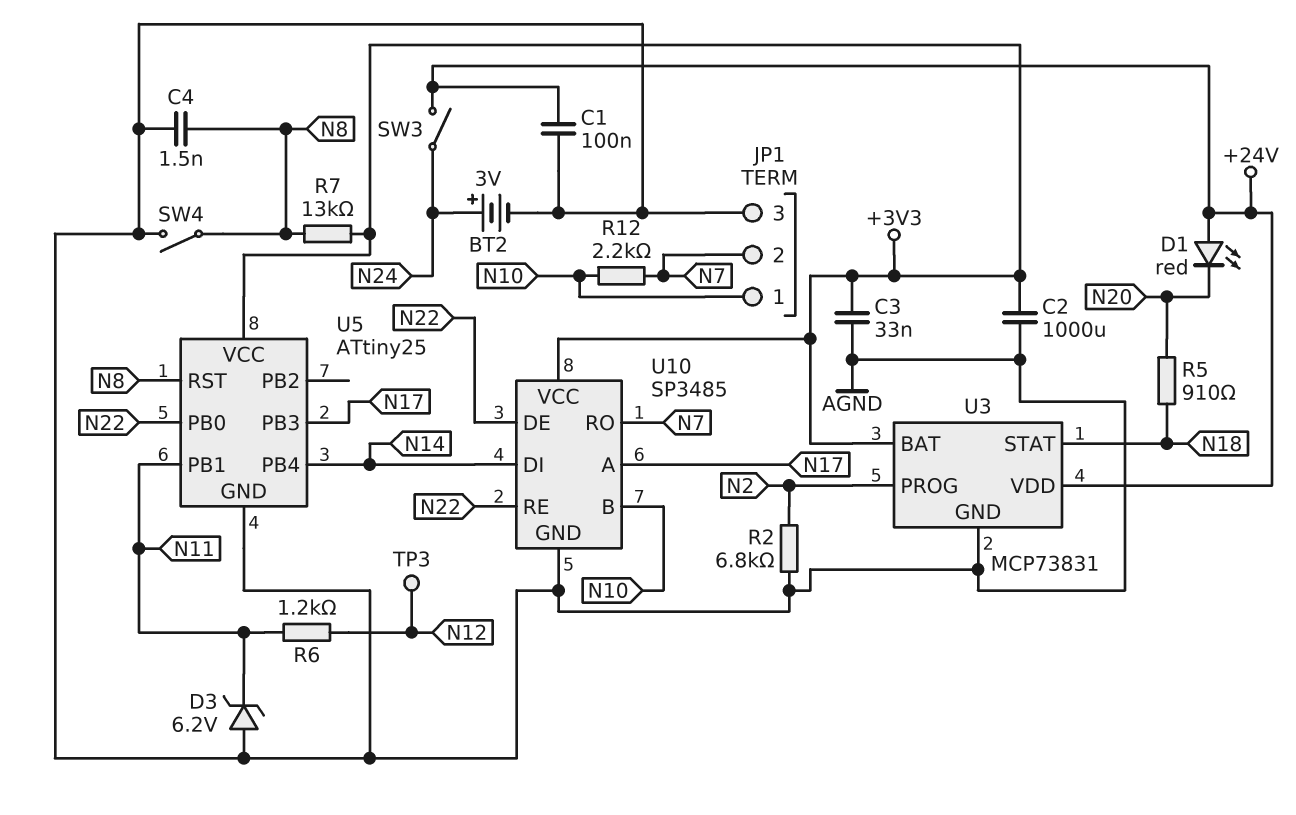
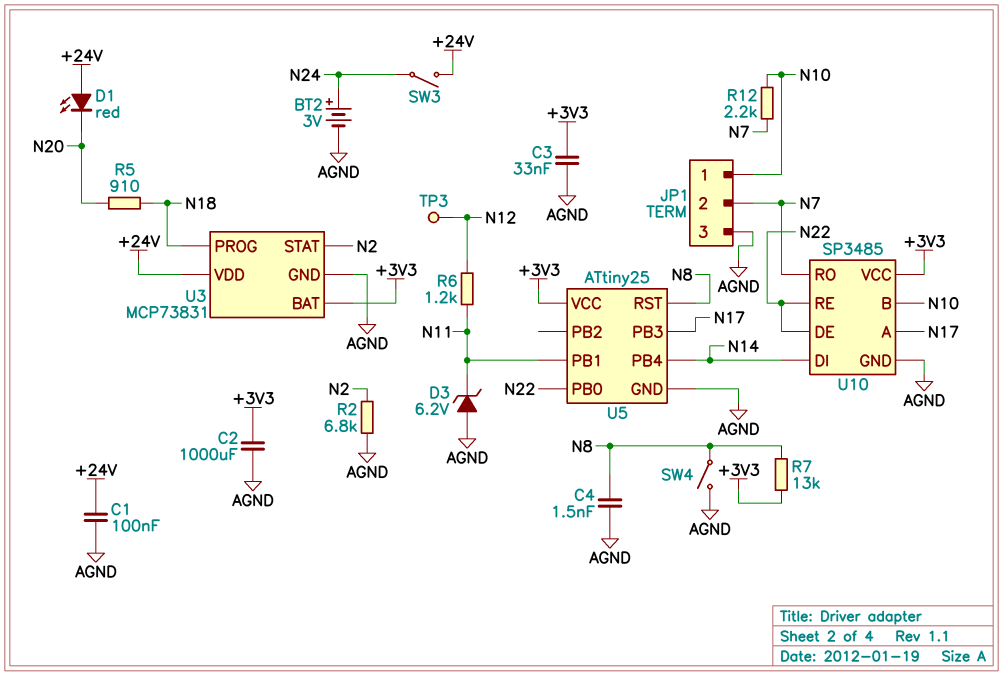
U3 pin PROG: N2 -> N18
U3 pin STAT: N18 -> N2

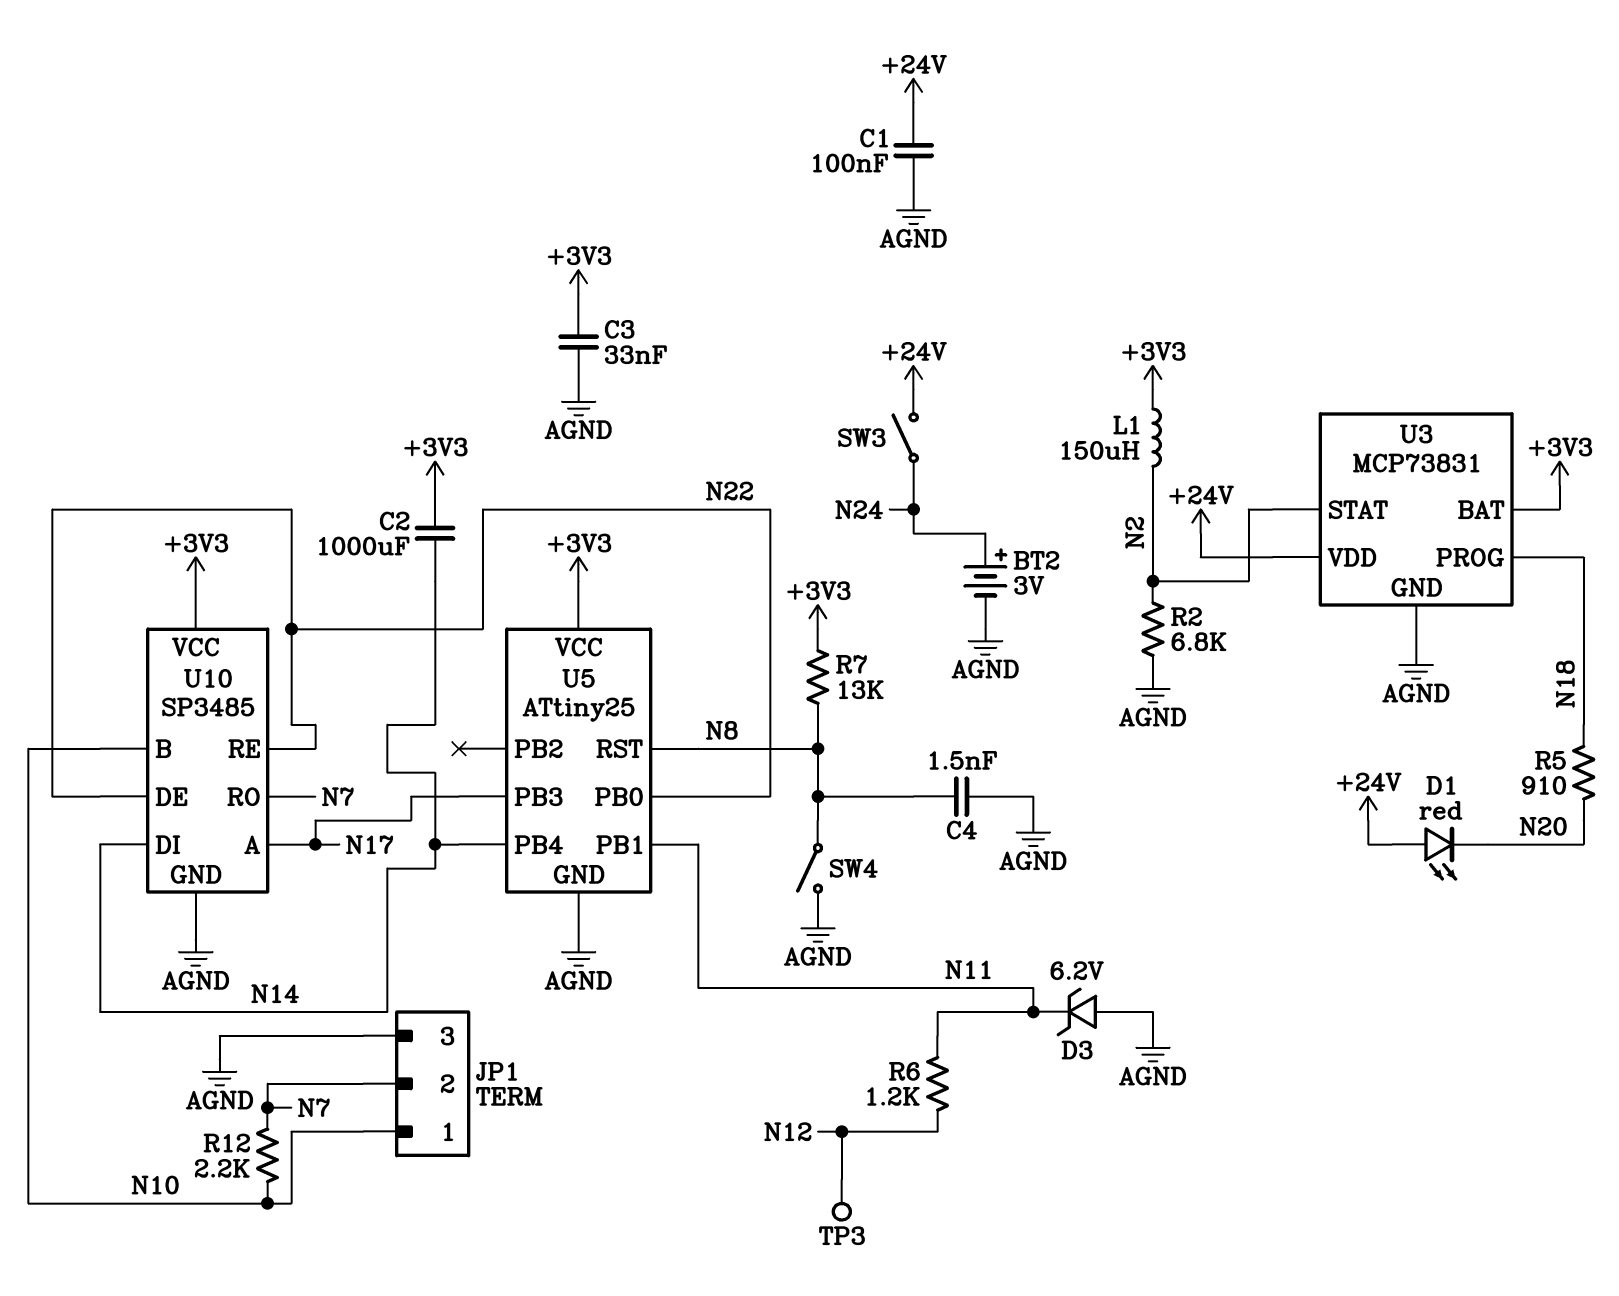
C2: 1000uF (+3V3, AGND) -> 1000uF (+3V3, N14)
L1: none -> 150uH (+3V3, N2)

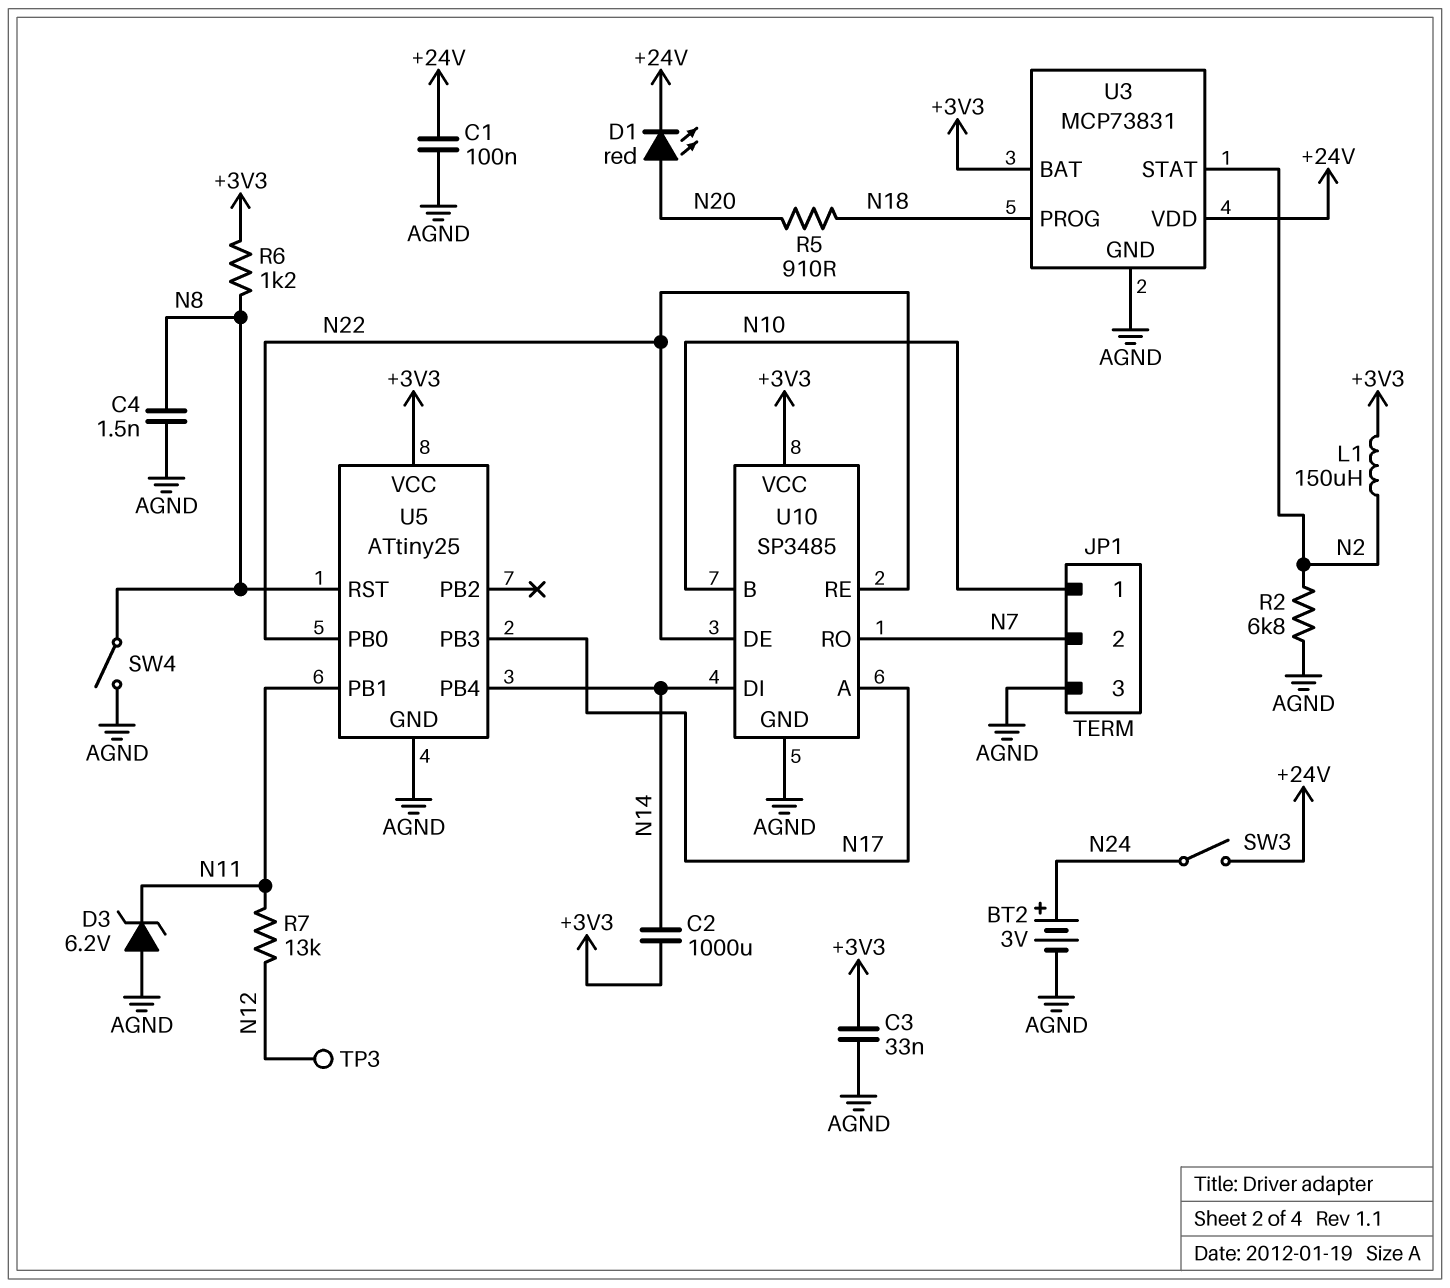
D1: LED red (A +24V, K N20) -> LED red (A N20, K +24V)
R6: 1.2k (N11, N12) -> 1.2k (+3V3, N8)
R7: 13k (+3V3, N8) -> 13k (N11, N12)
R12: 2.2k (N7, N10) -> none

